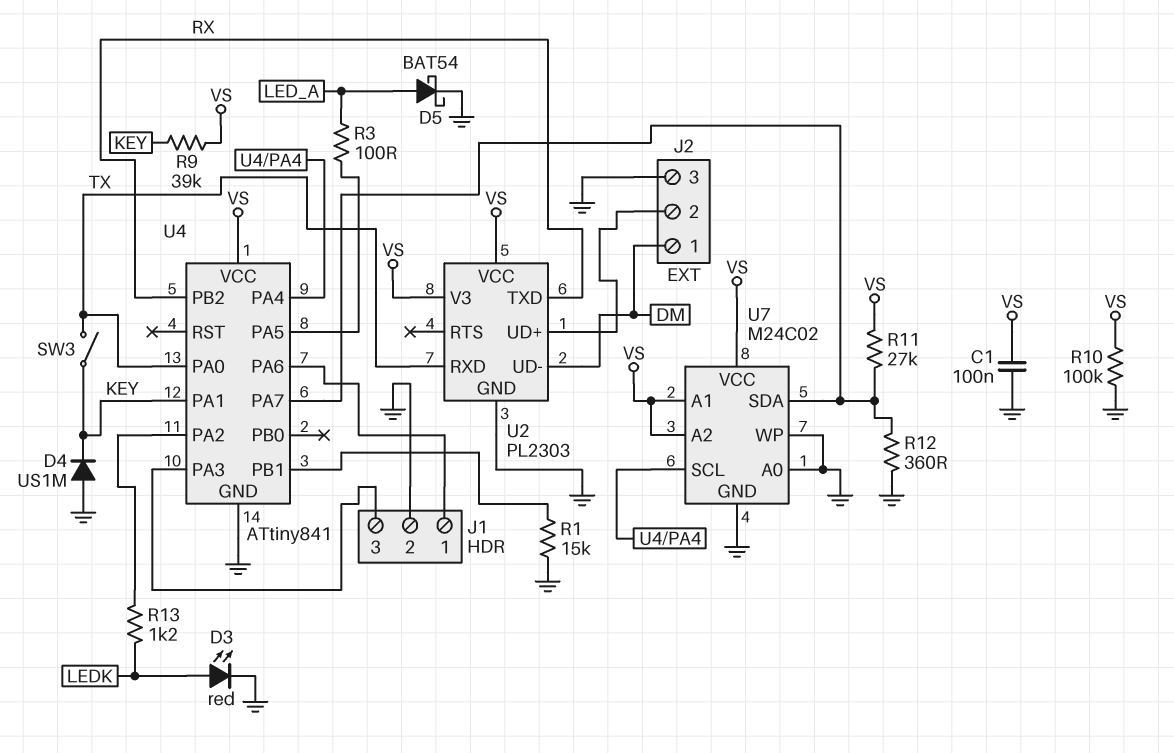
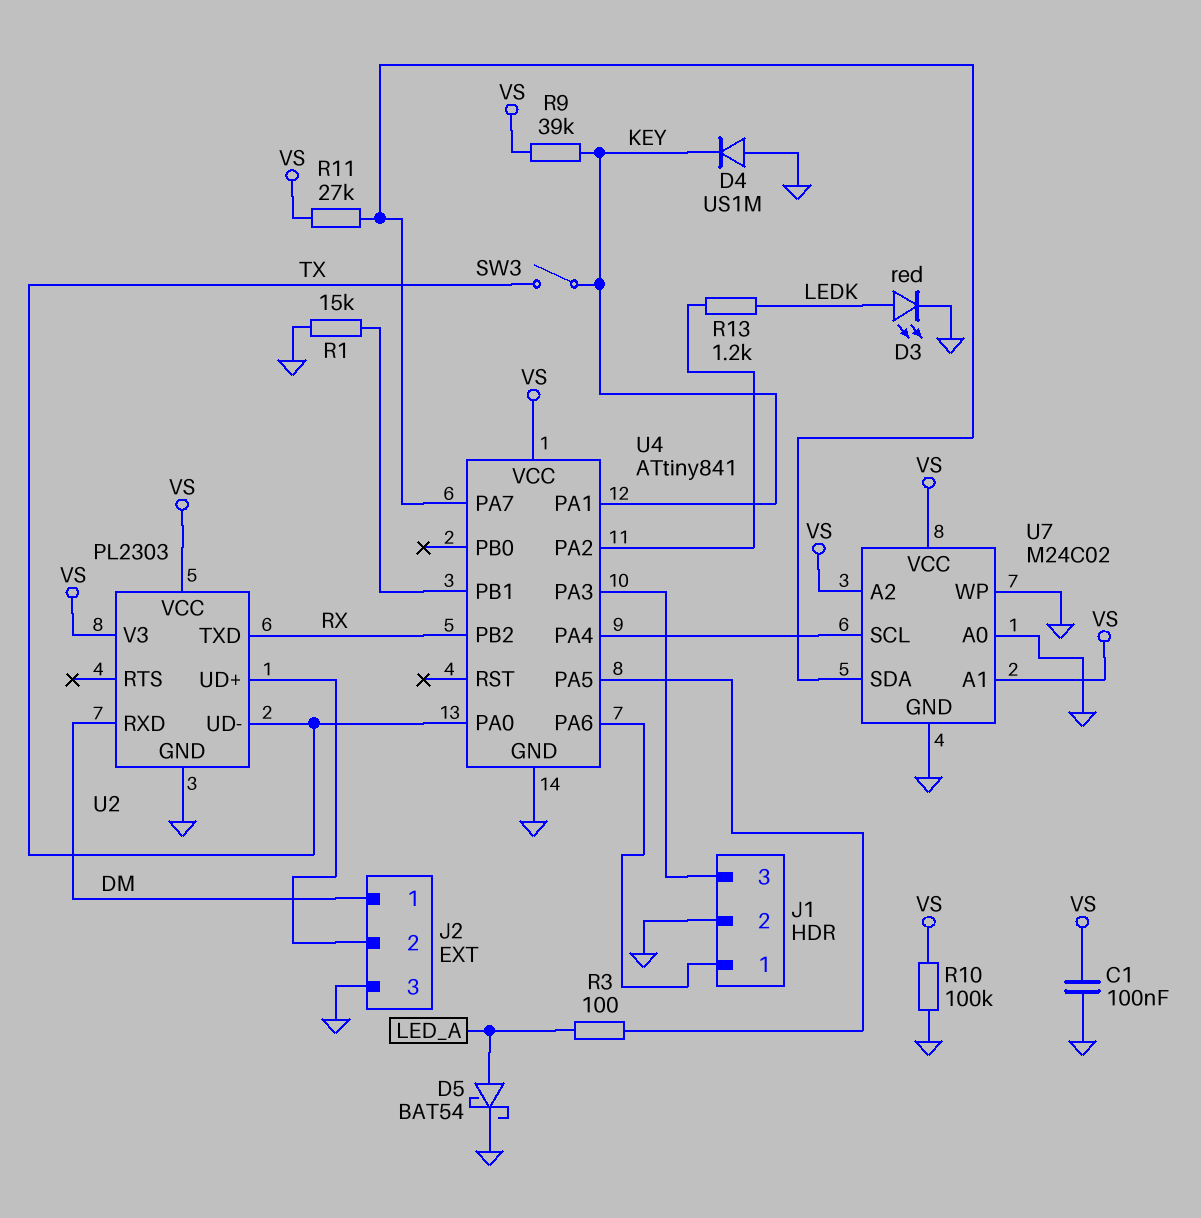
R12: 360 (GND, U4/PA7) -> none
U2 pin RXD: TX -> DM
U2 pin UD-: DM -> TX

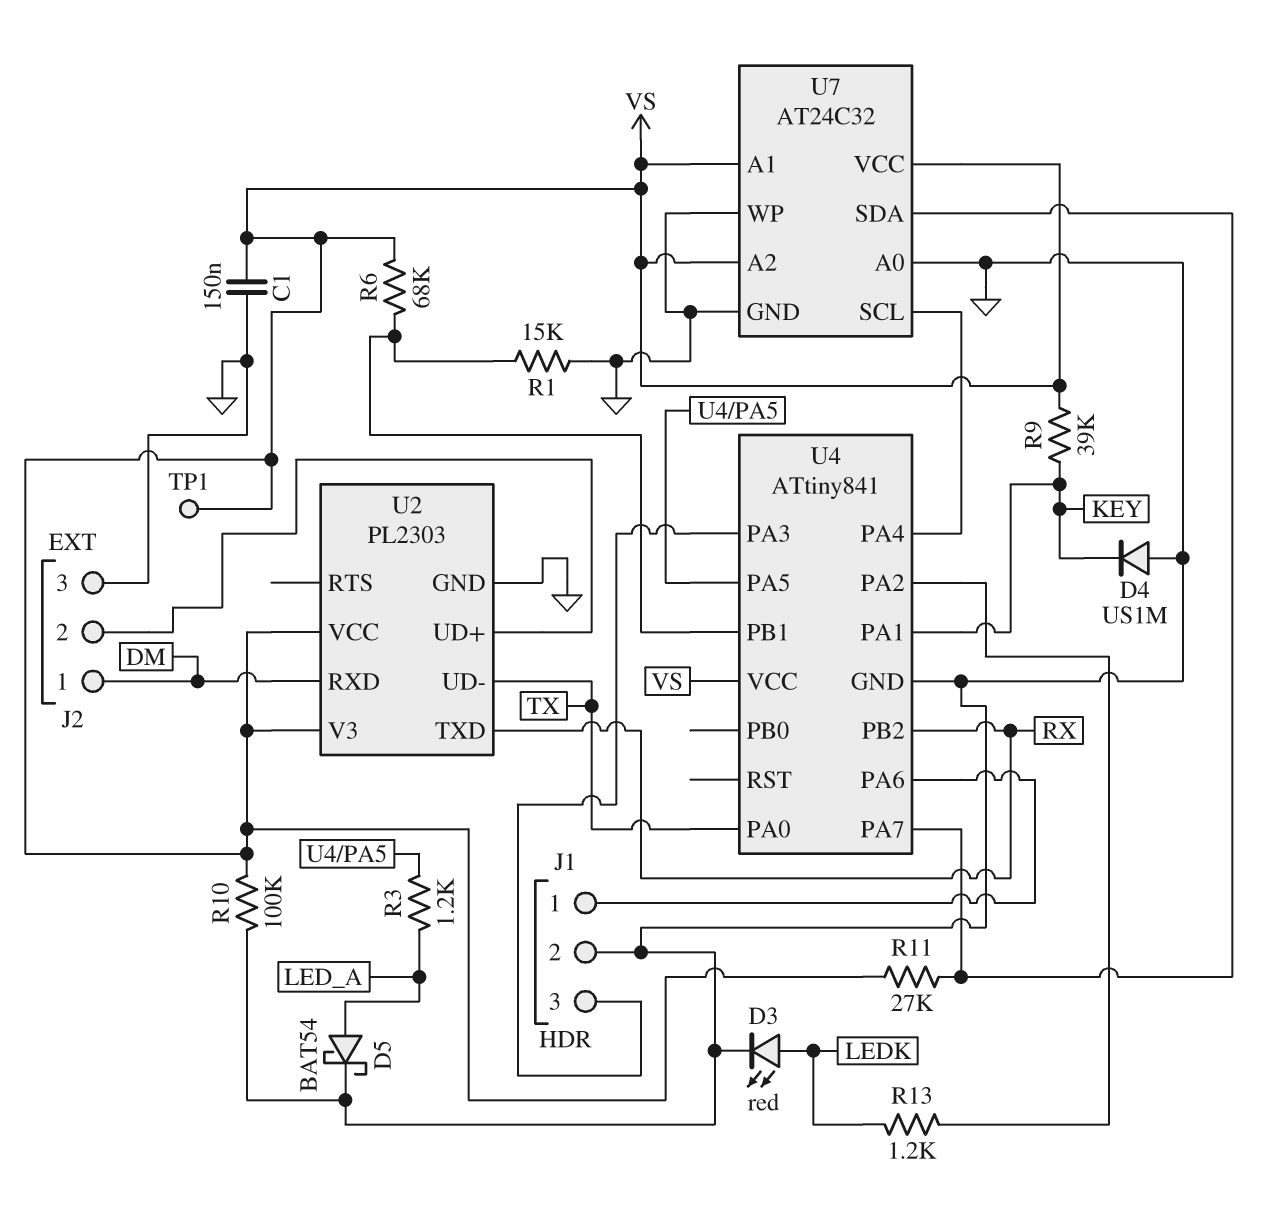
C1: 100nF (GND, VS) -> 150nF (GND, VS)
R3: 100 (LED_A, U4/PA5) -> 1.2k (LED_A, U4/PA5)
R6: none -> 68k (U4/PB1, VS)
SW3: switch (KEY, TX) -> none
TP1: none -> test point (VS)
U7: M24C02 -> AT24C32

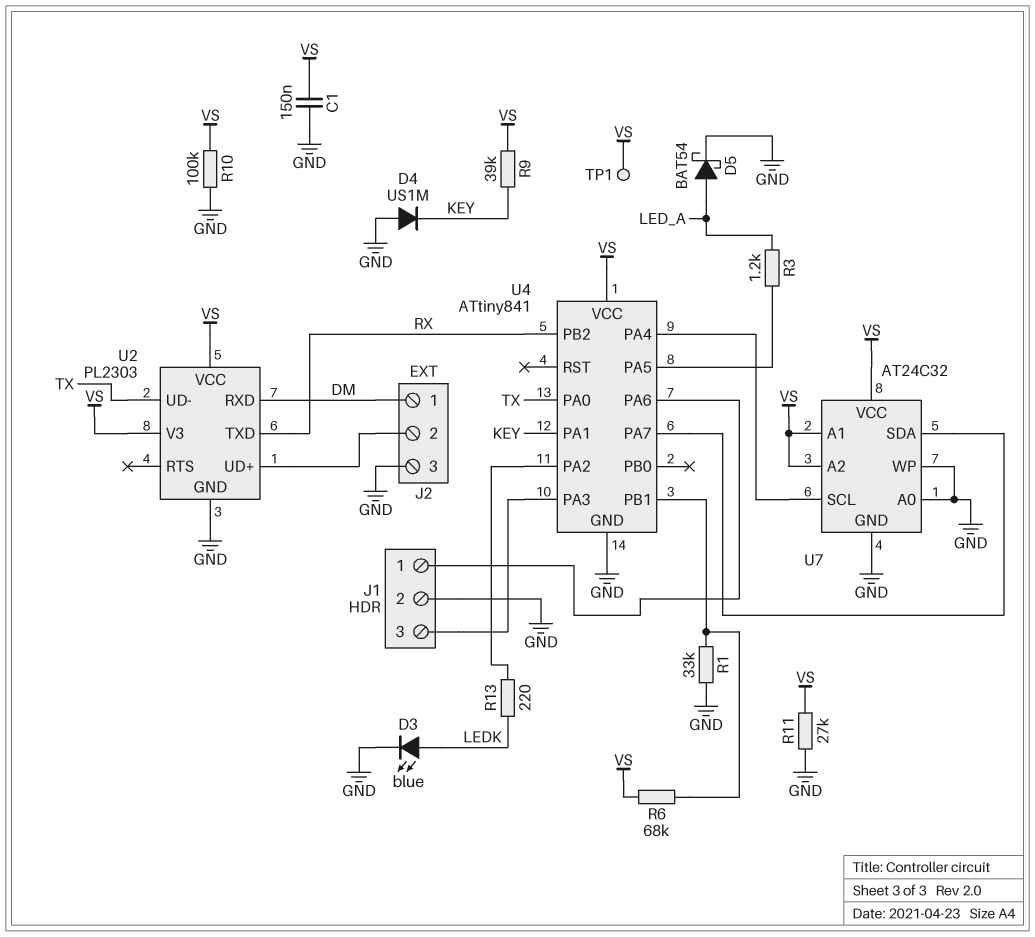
D3: LED red (A LEDK, K GND) -> LED blue (A LEDK, K GND)
R1: 15k (GND, U4/PB1) -> 33k (GND, U4/PB1)
R11: 27k (U4/PA7, VS) -> 27k (GND, VS)
R13: 1.2k (LEDK, U4/PA2) -> 220 (LEDK, U4/PA2)

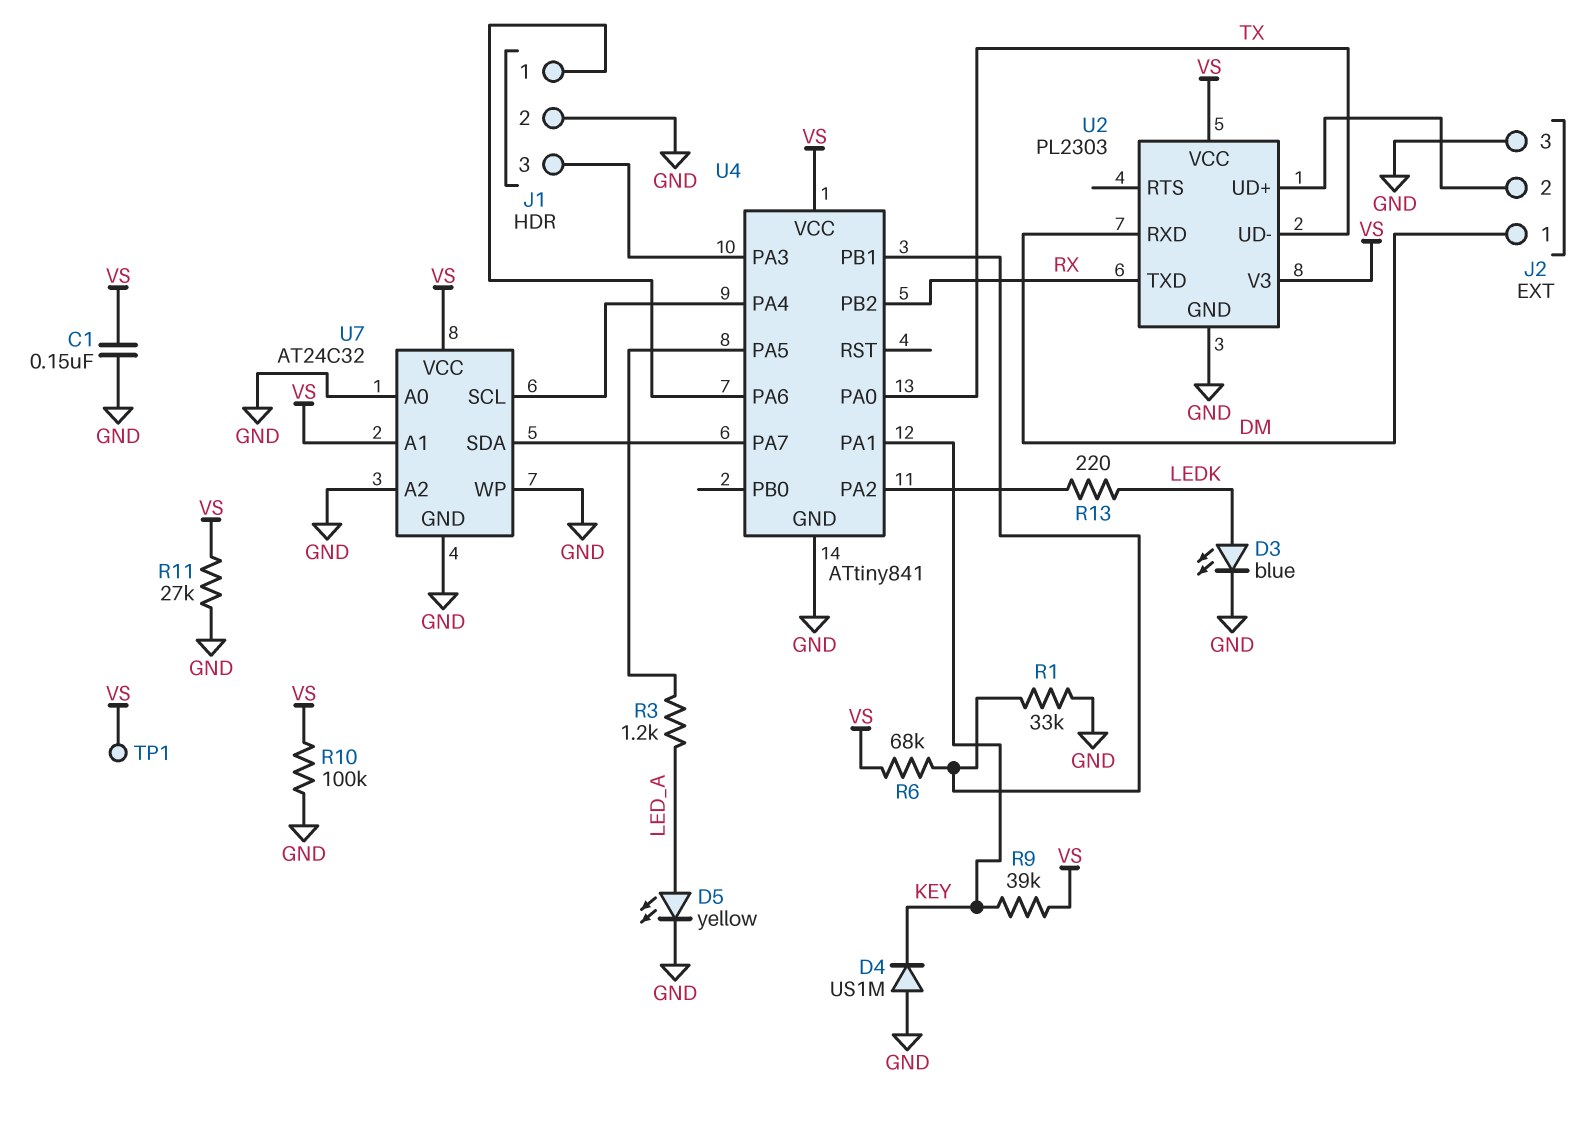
D5: schottky BAT54 (A LED_A, K GND) -> LED yellow (A LED_A, K GND)
U7 pin A2: VS -> GND

